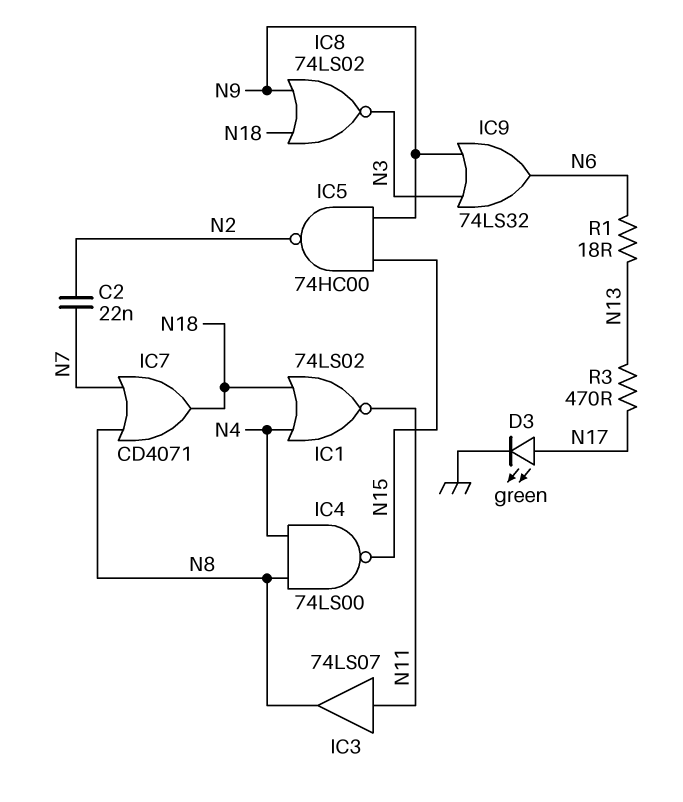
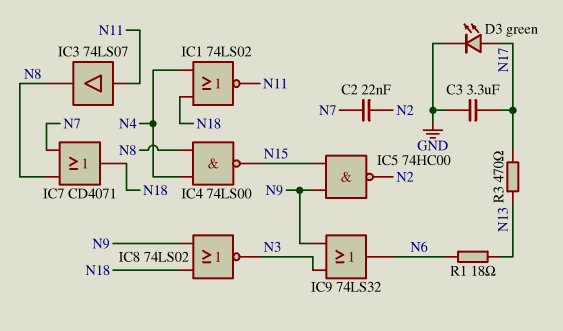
C3: none -> 3.3uF (GND, N17)

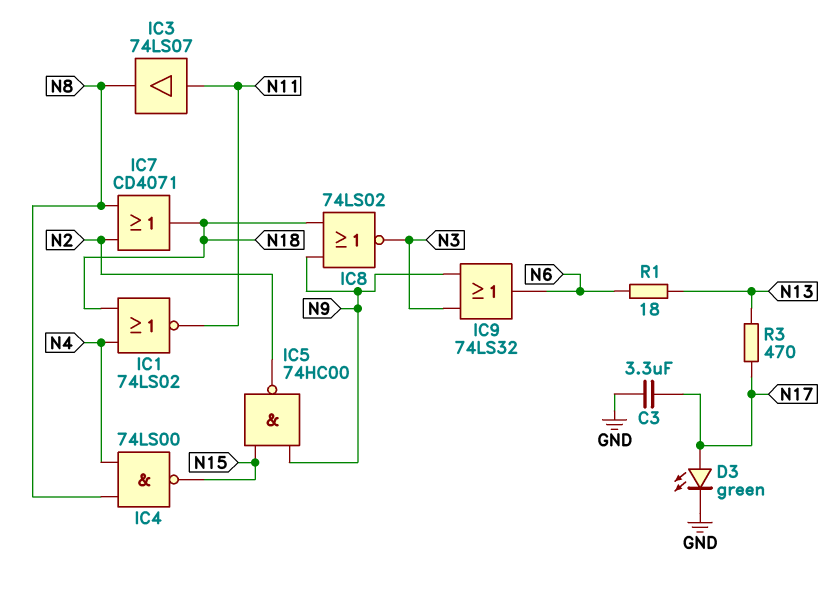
C2: 22nF (N2, N7) -> none
IC7: OR CD4071 (in N7, in N8, out N18) -> OR CD4071 (in N2, in N8, out N18)

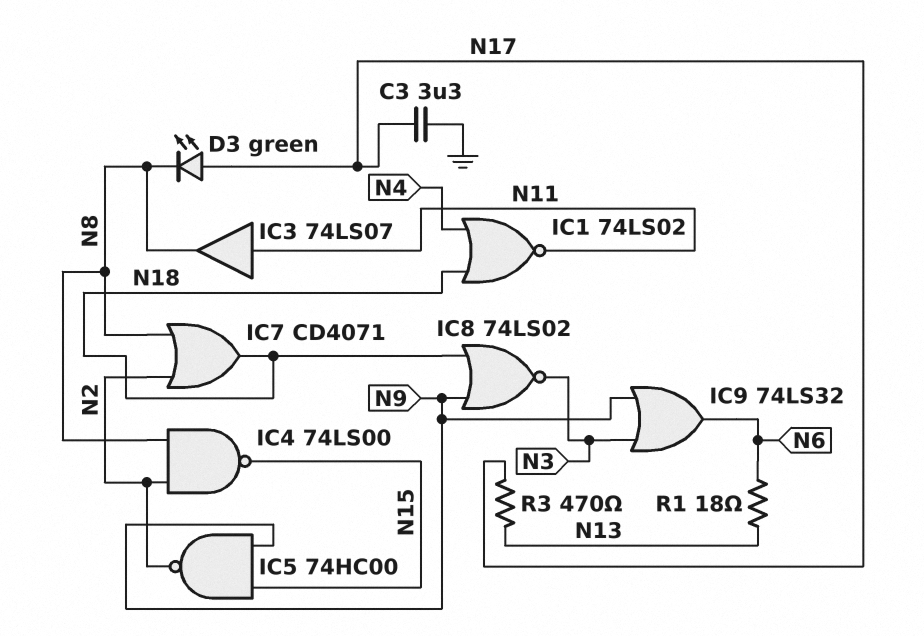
D3: LED green (A N17, K GND) -> LED green (A N17, K N8)
IC4: NAND 74LS00 (in N4, in N8, out N15) -> NAND 74LS00 (in N2, in N8, out N15)

